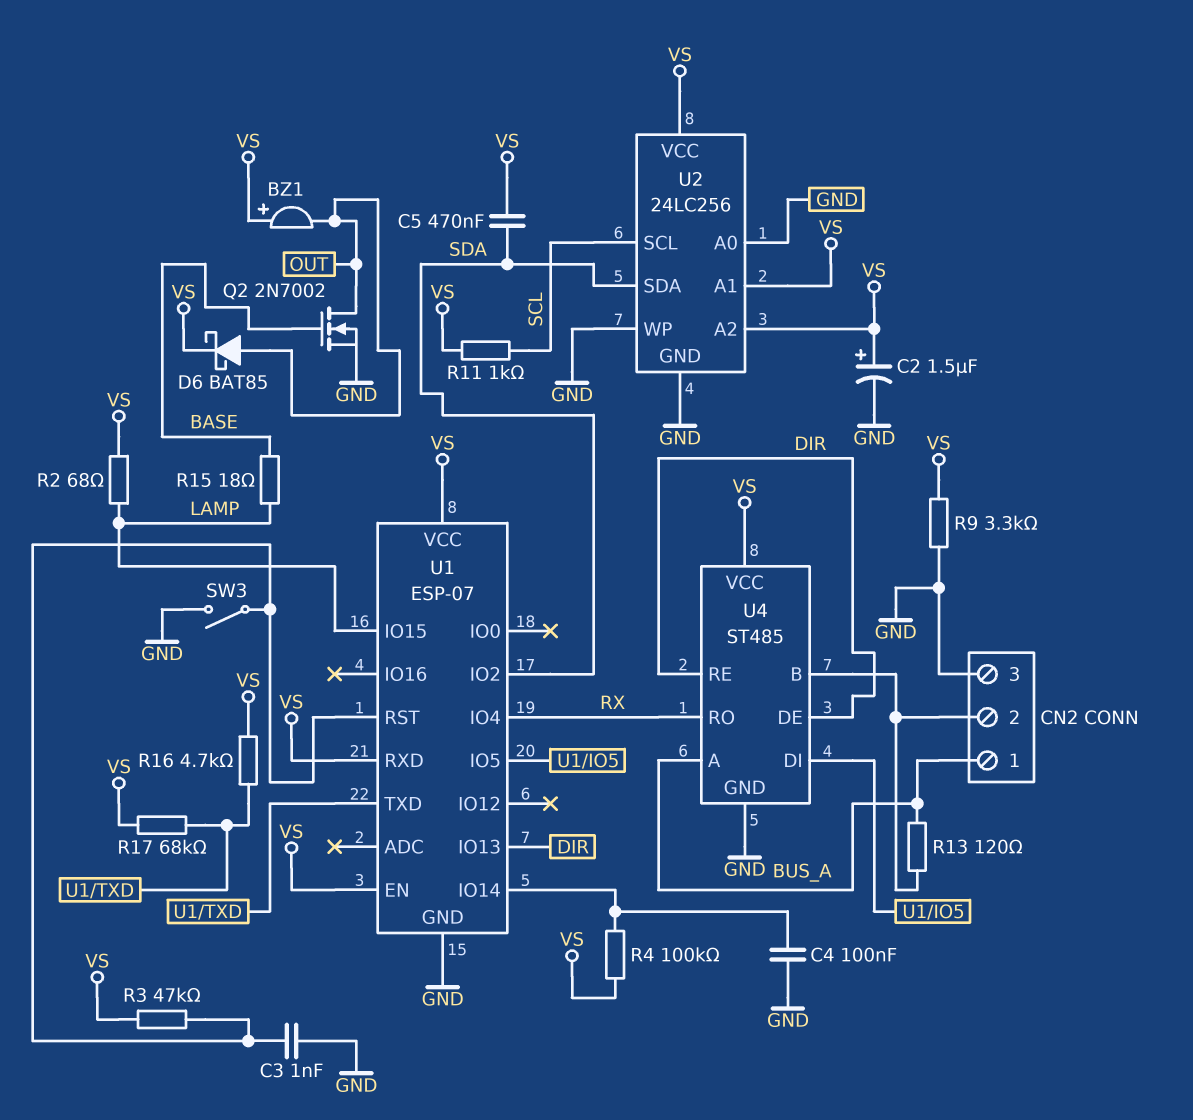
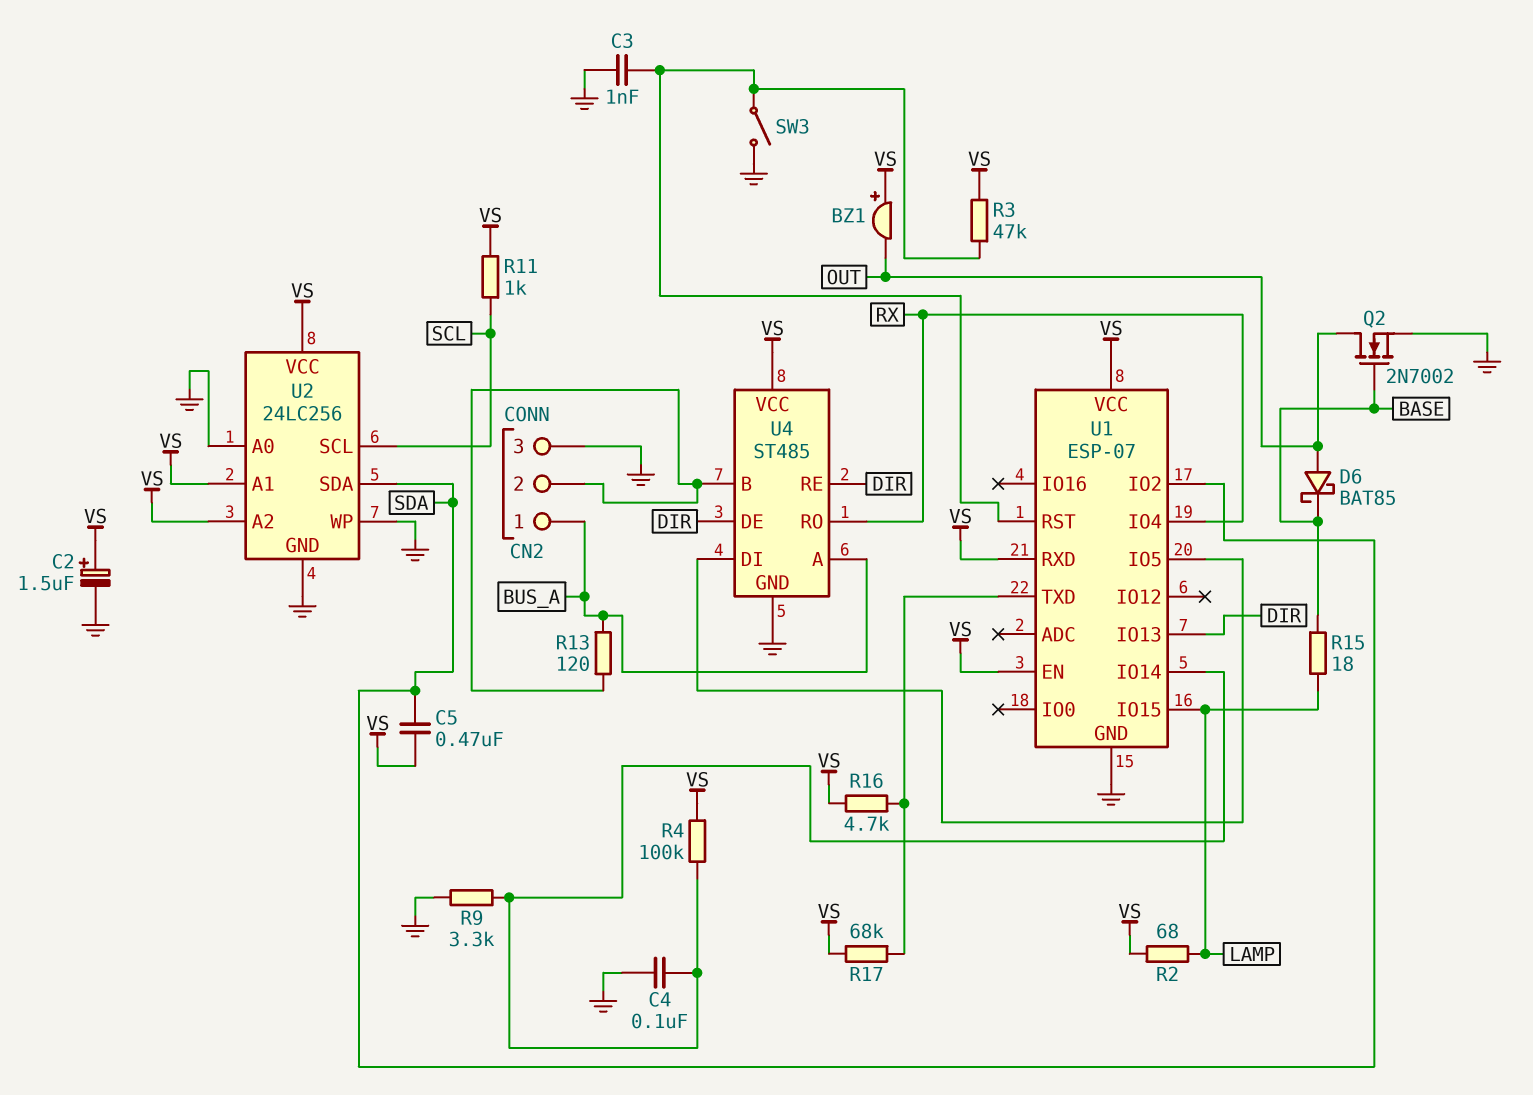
D6: schottky BAT85 (A OUT, K VS) -> schottky BAT85 (A OUT, K BASE)
R9: 3.3k (GND, VS) -> 3.3k (GND, U1/IO14)

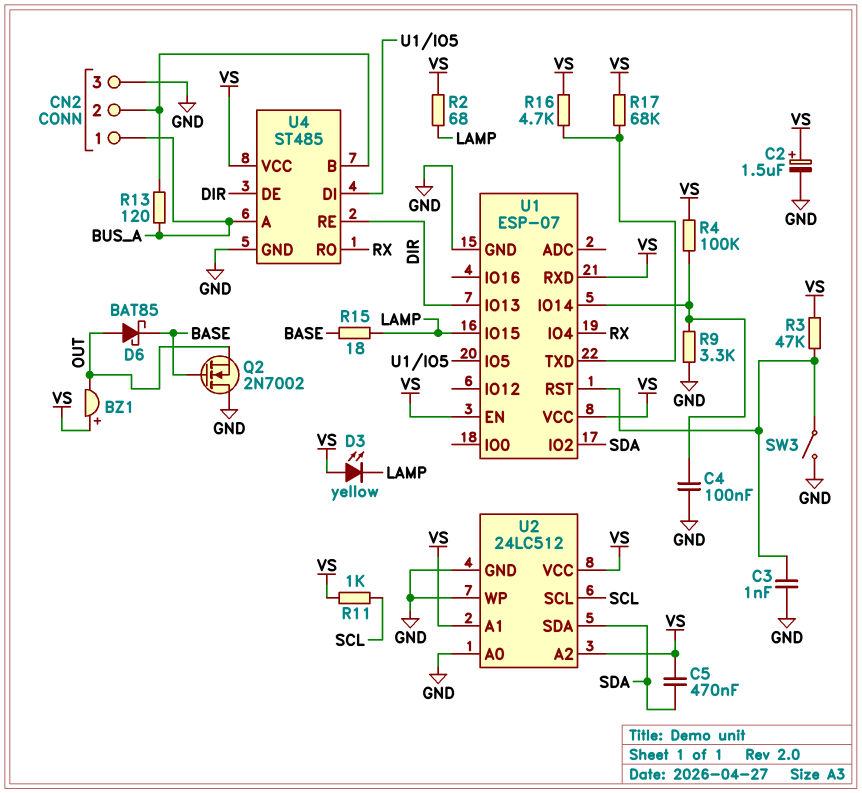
D3: none -> LED yellow (A VS, K LAMP)
Q2: NMOS 2N7002 (G BASE, D OUT, S GND) -> NMOS 2N7002 (G BASE, D GND, S OUT)
U2: 24LC256 -> 24LC512

